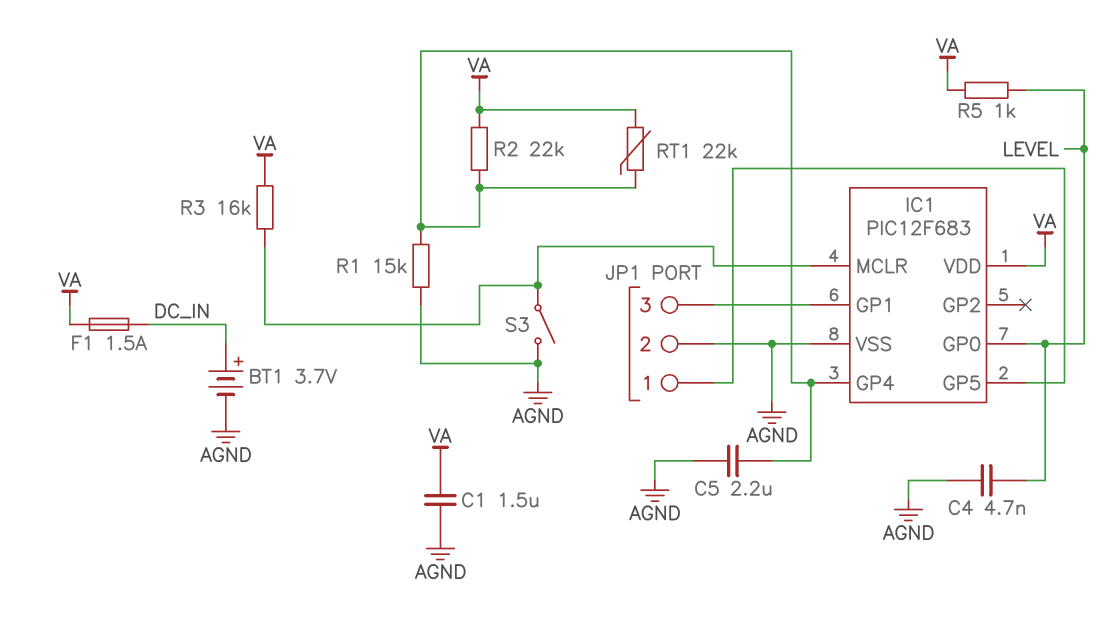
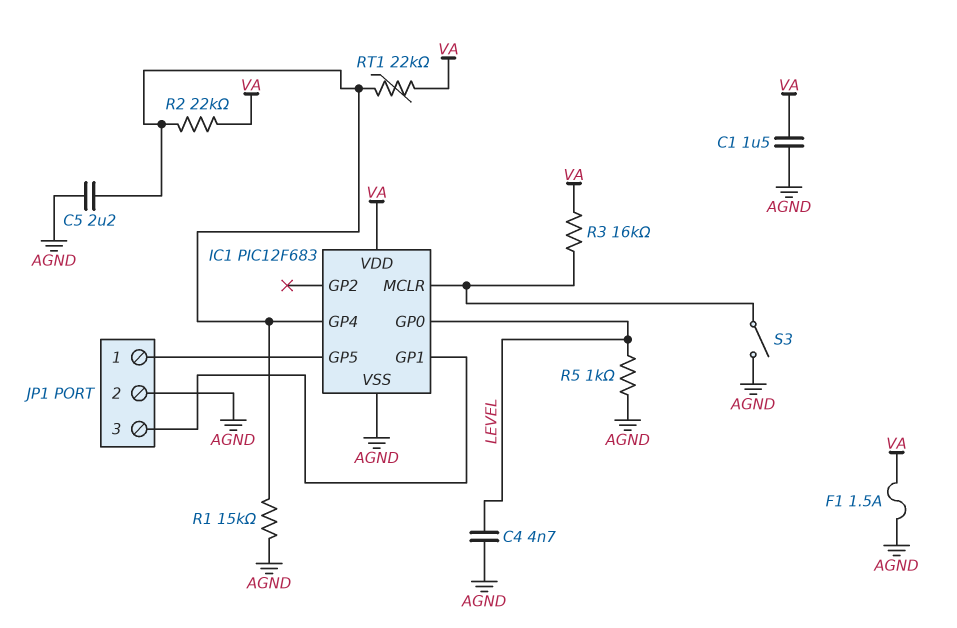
BT1: 3.7V (plus DC_IN, minus AGND) -> none
F1: 1.5A (DC_IN, VA) -> 1.5A (AGND, VA)
R5: 1k (LEVEL, VA) -> 1k (AGND, LEVEL)

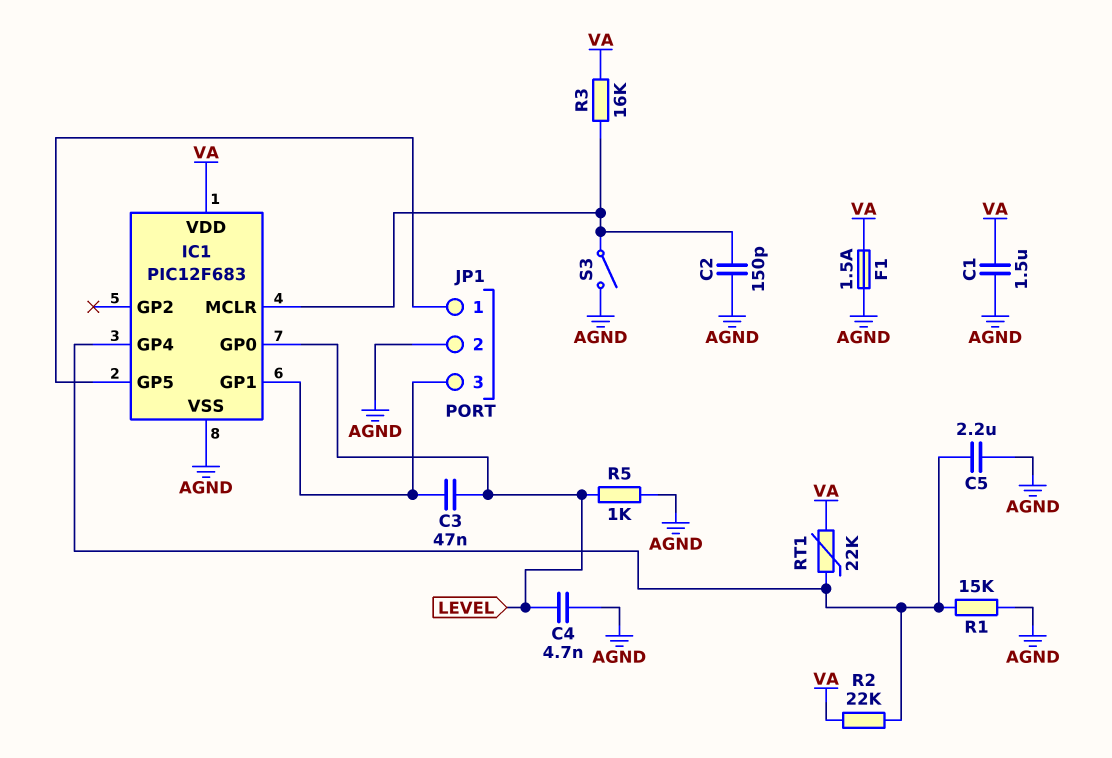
C2: none -> 150pF (AGND, IC1/MCLR)
C3: none -> 47nF (IC1/GP1, LEVEL)

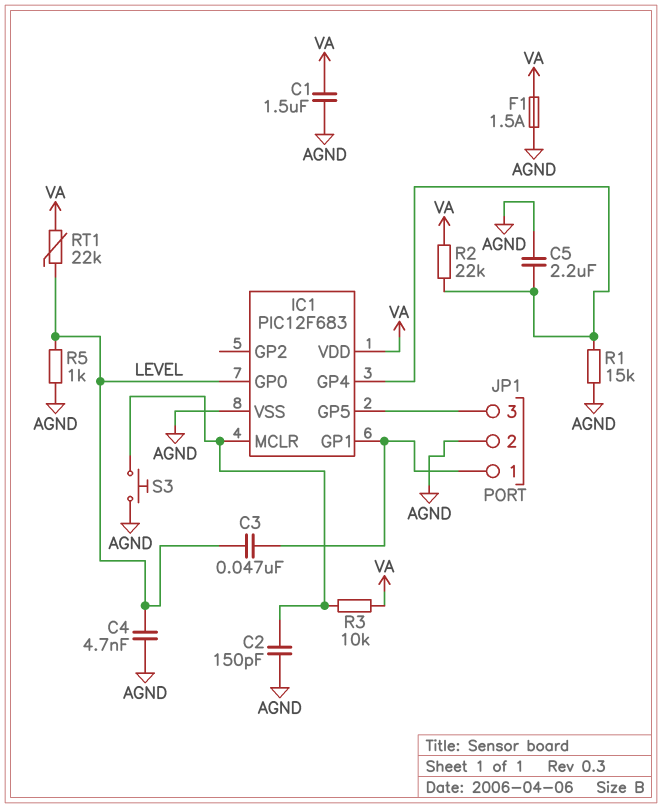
JP1 pin 1: IC1/GP5 -> IC1/GP1
JP1 pin 3: IC1/GP1 -> IC1/GP5
R3: 16k (IC1/MCLR, VA) -> 10k (IC1/MCLR, VA)
RT1: 22k (IC1/GP4, VA) -> 22k (LEVEL, VA)
S3: switch (AGND, IC1/MCLR) -> button (AGND, IC1/MCLR)

